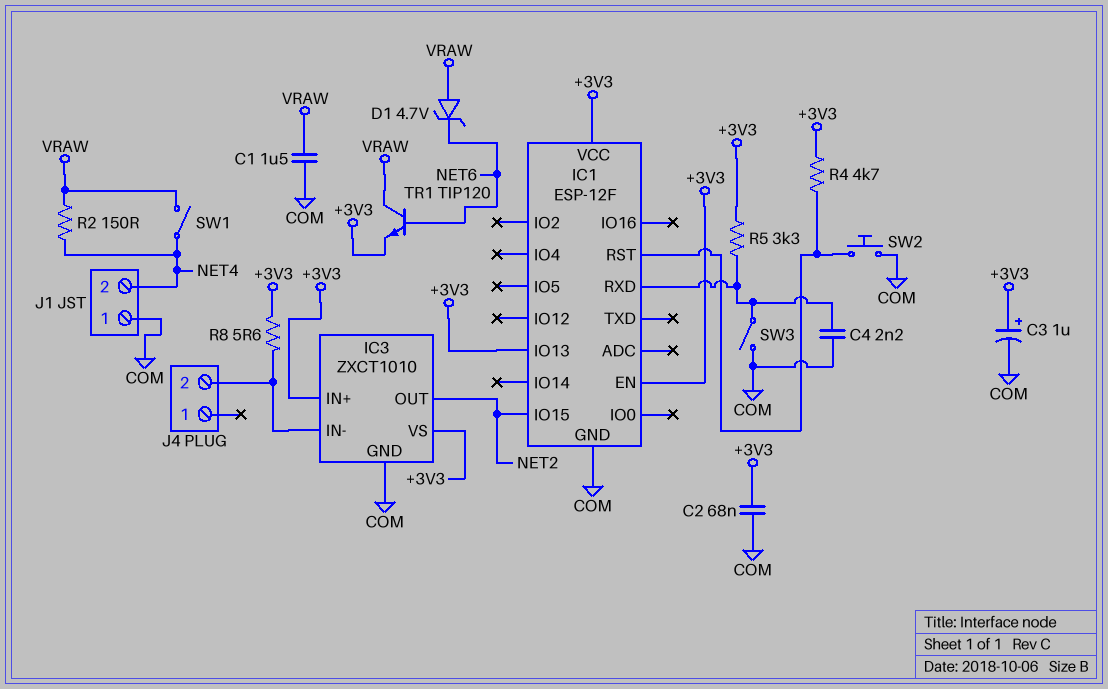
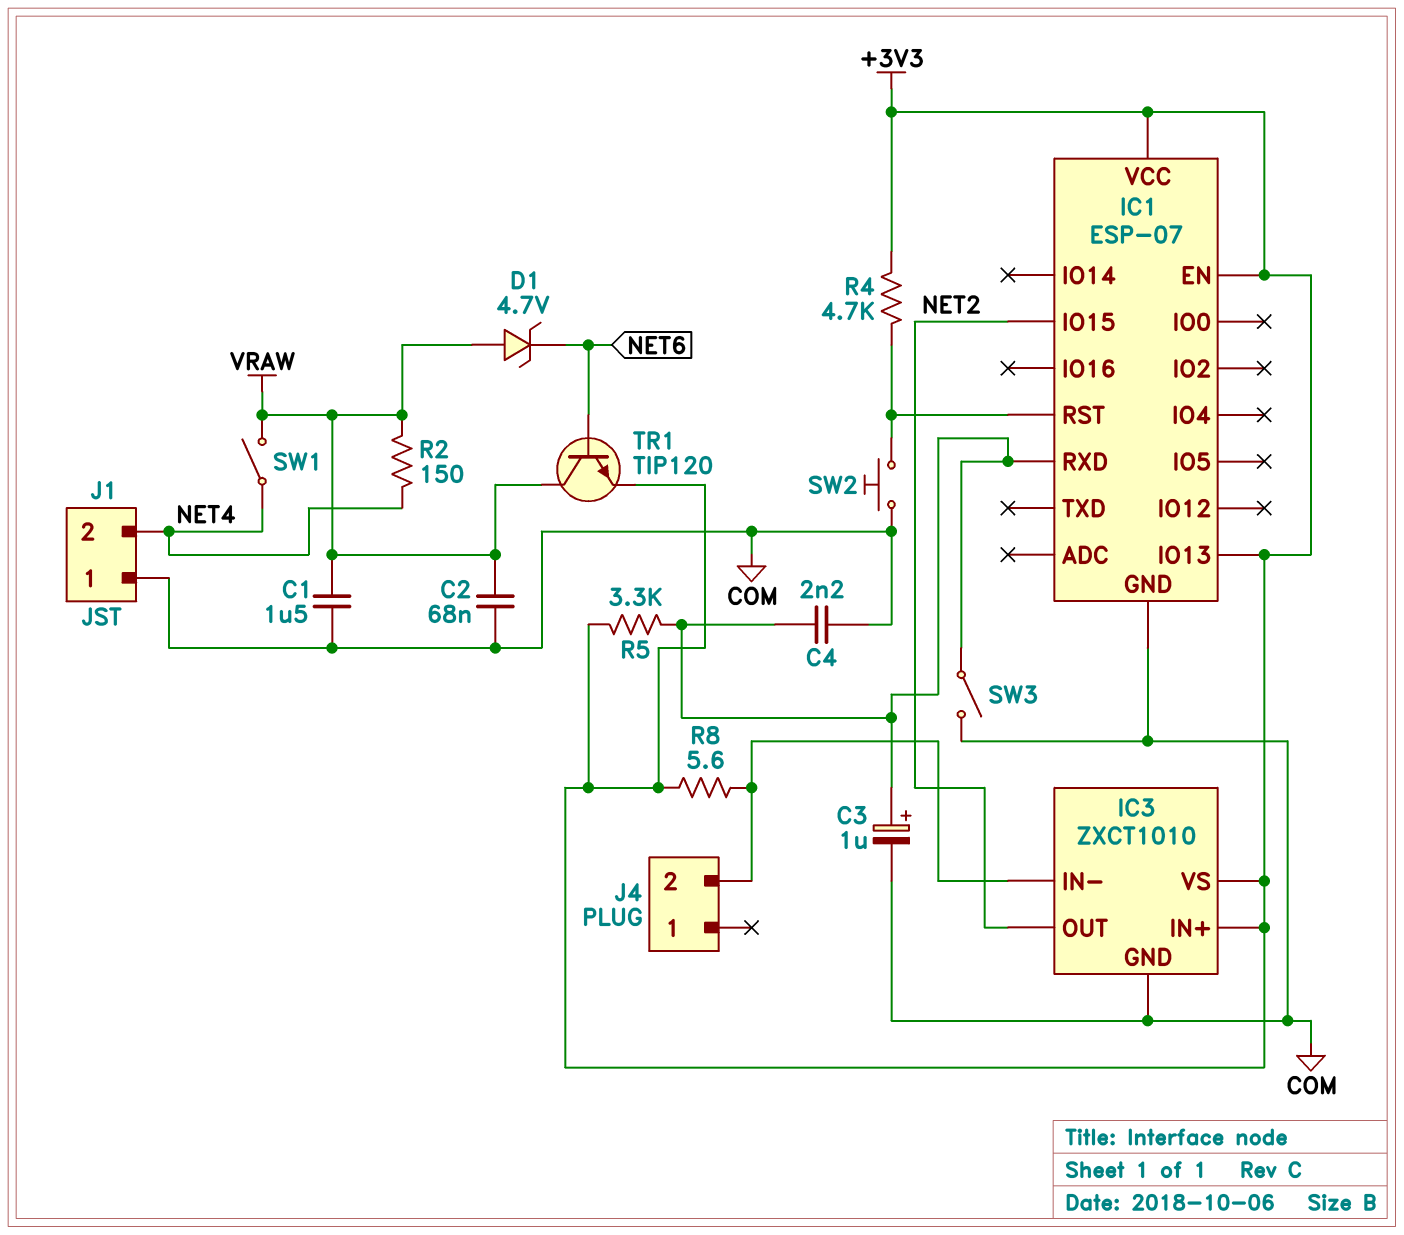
C2: 68nF (+3V3, COM) -> 68nF (COM, VRAW)
C3: 1uF (plus +3V3, minus COM) -> 1uF (plus IC1/RXD, minus COM)
IC1: ESP-12F -> ESP-07

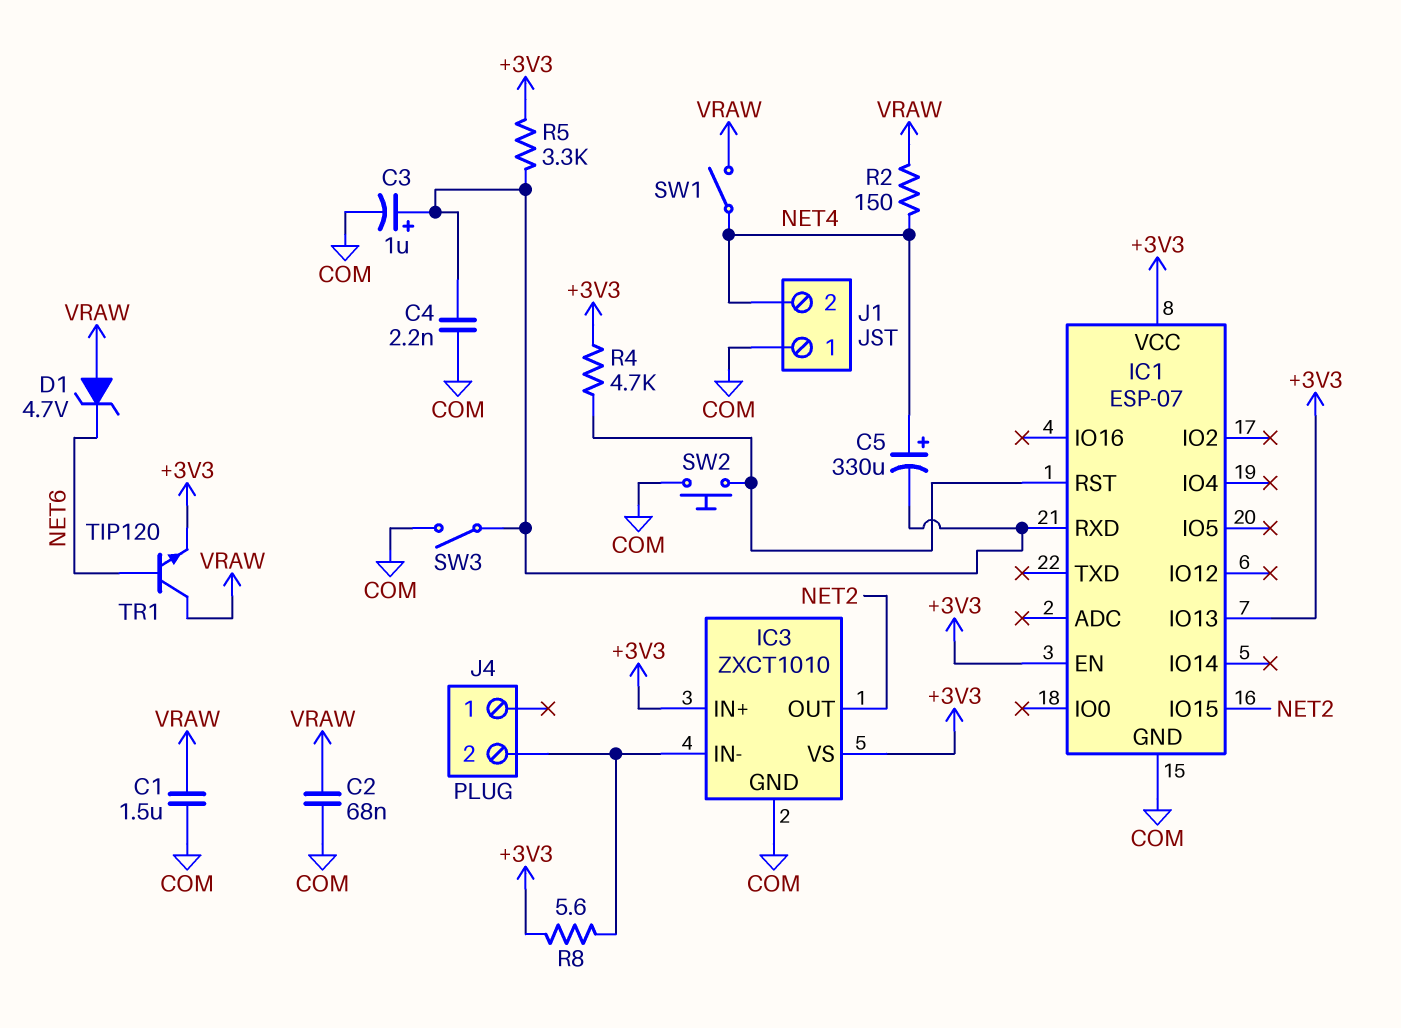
C5: none -> 330uF (plus NET4, minus IC1/RXD)

